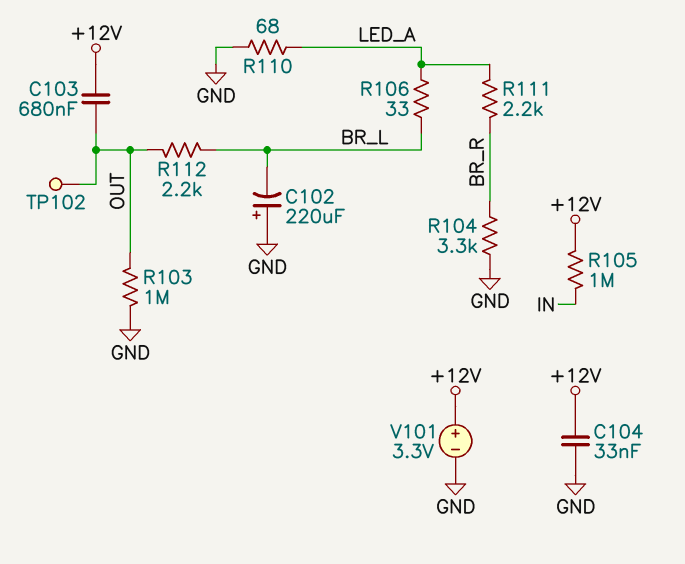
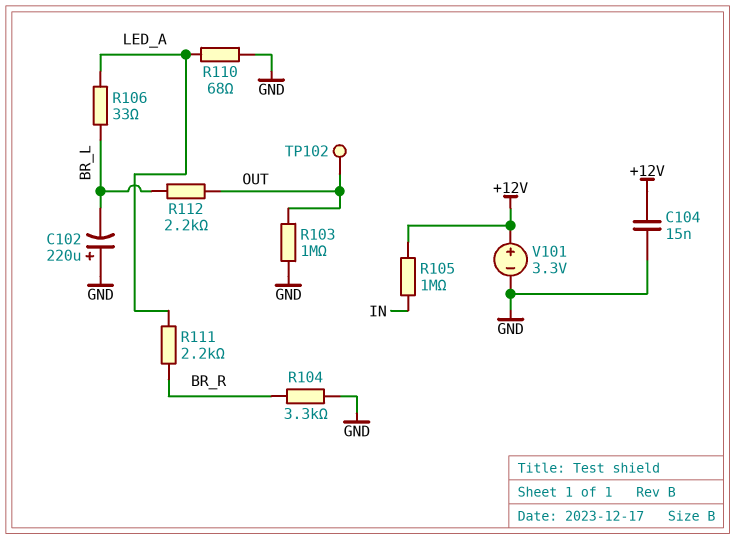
C103: 680nF (+12V, OUT) -> none
C104: 33nF (+12V, GND) -> 15nF (+12V, GND)

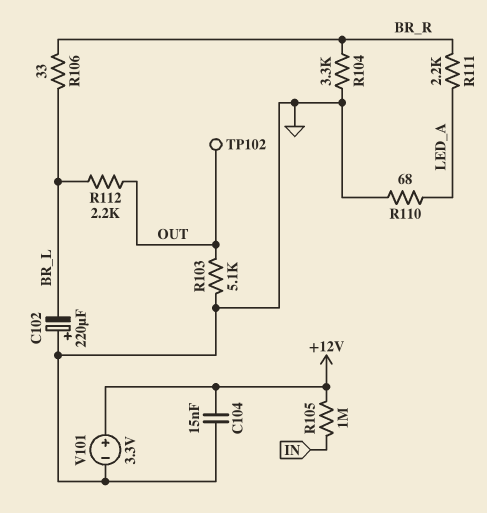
R103: 1M (GND, OUT) -> 5.1k (GND, OUT)
R106: 33 (BR_L, LED_A) -> 33 (BR_L, BR_R)

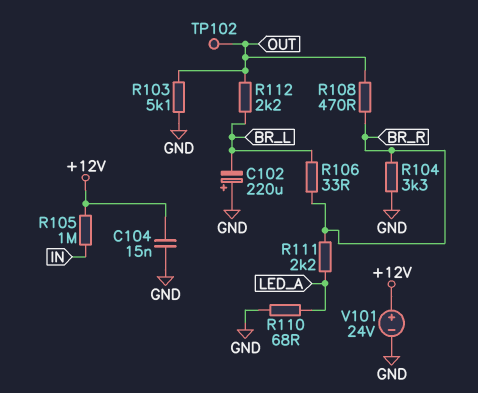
R108: none -> 470 (BR_R, OUT)
V101: 3.3V (plus +12V, minus GND) -> 24V (plus +12V, minus GND)

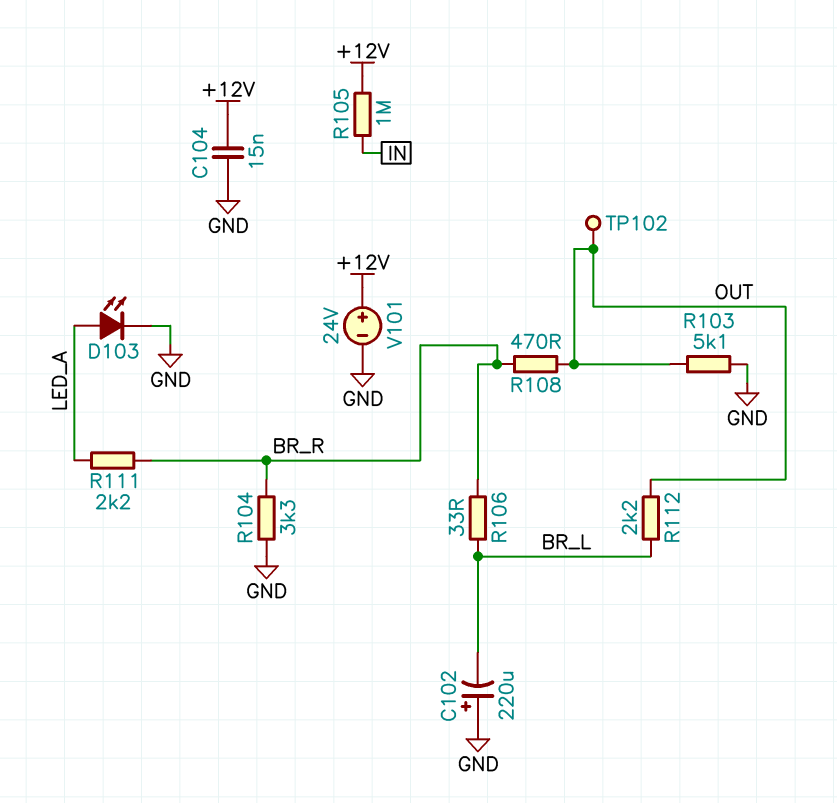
D103: none -> LED (A LED_A, K GND)
R110: 68 (GND, LED_A) -> none

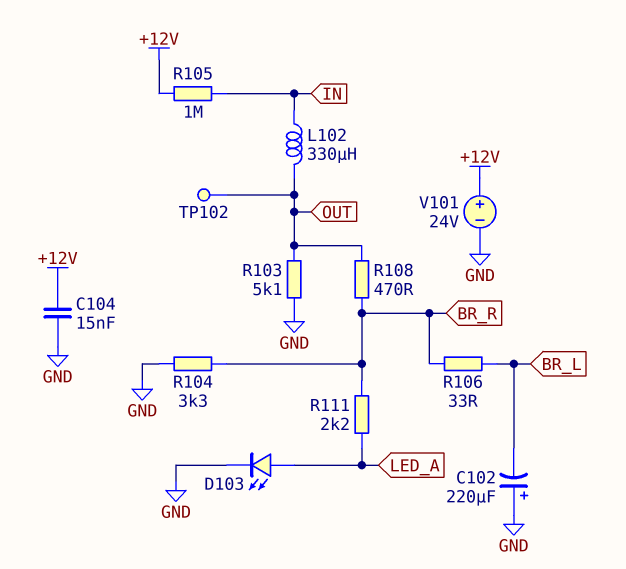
L102: none -> 330uH (IN, OUT)
R112: 2.2k (BR_L, OUT) -> none

